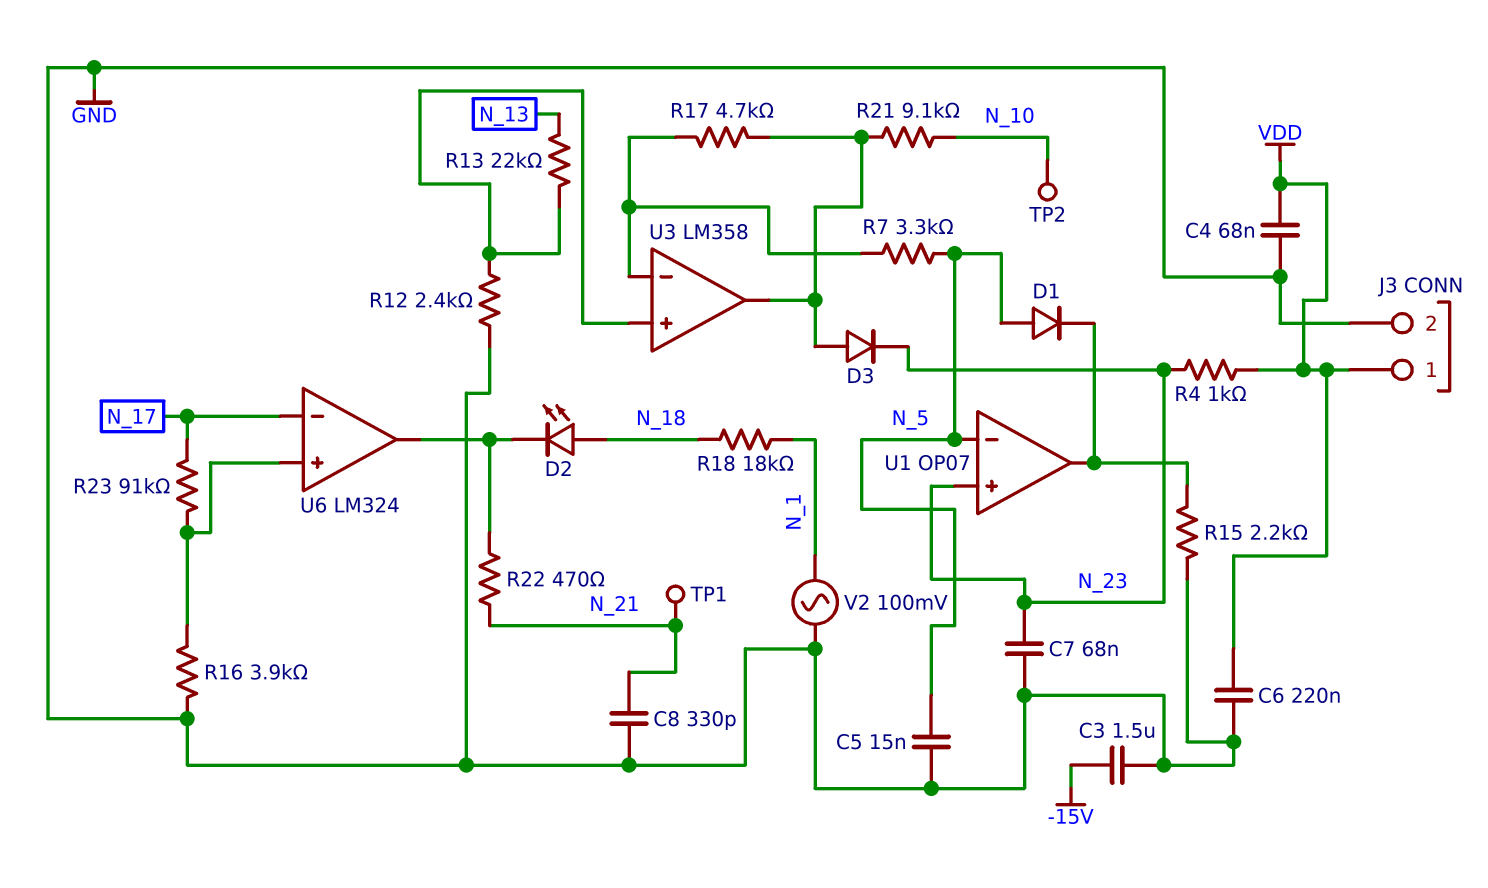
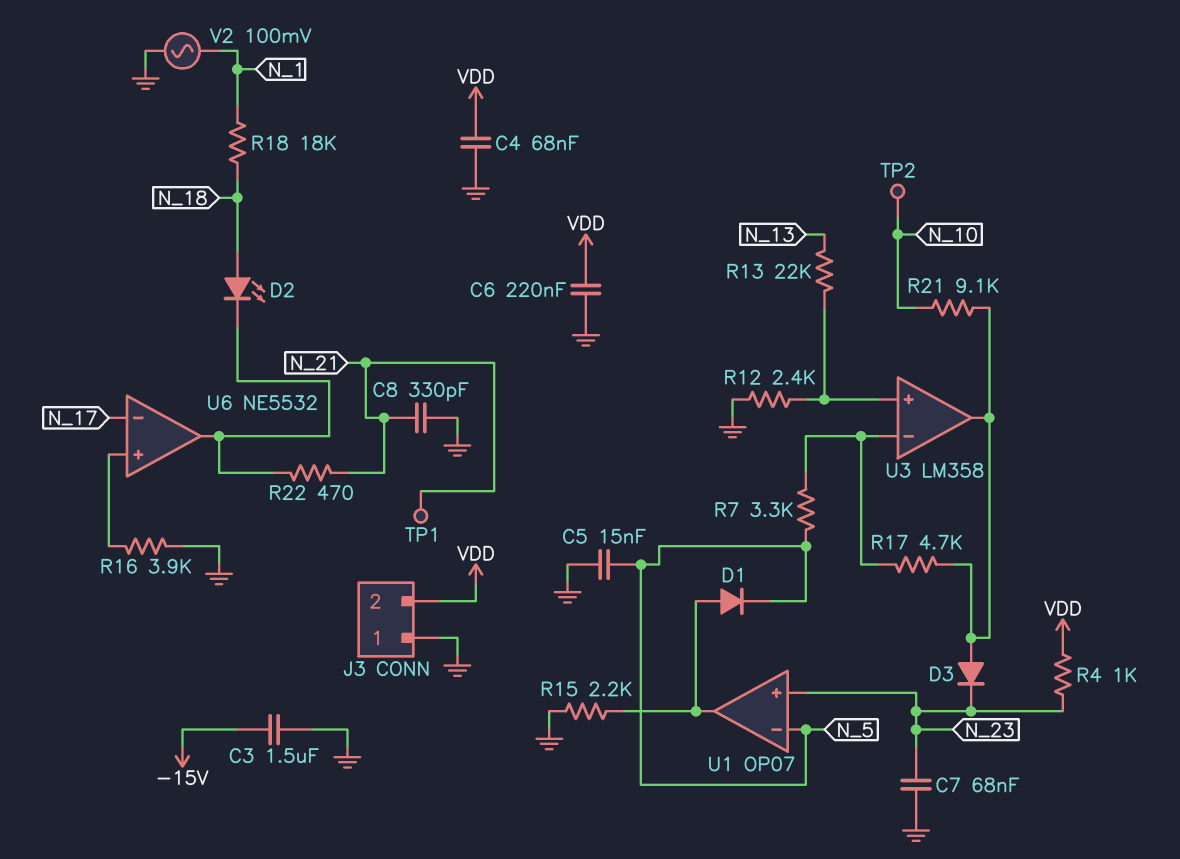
D1: diode (A N_5, K U1/out) -> diode (A U1/out, K N_5)
J3 pin 1: VDD -> GND
J3 pin 2: GND -> VDD
R23: 91k (N_17, U6/in+) -> none
U6: LM324 -> NE5532

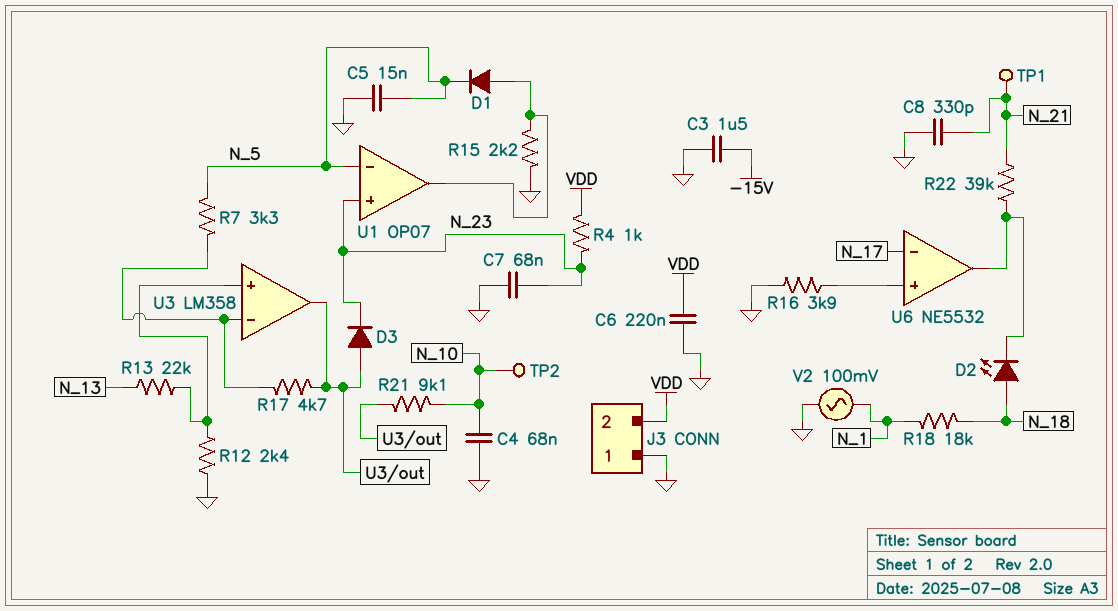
C4: 68nF (GND, VDD) -> 68nF (GND, N_10)
R22: 470 (N_21, U6/out) -> 39k (N_21, U6/out)

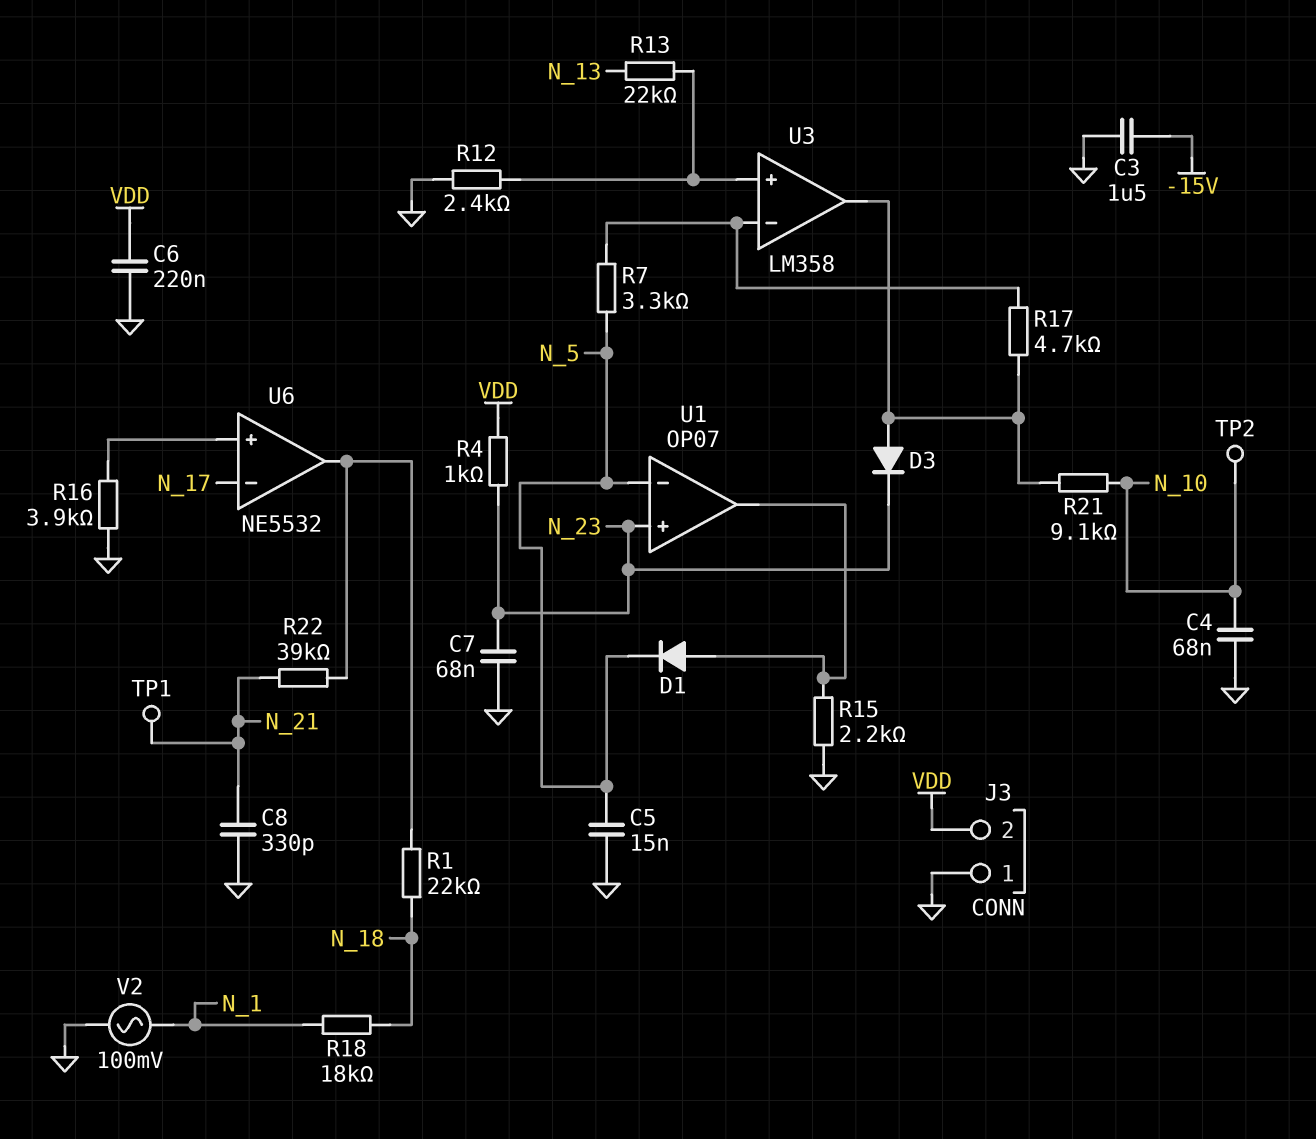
D2: LED (A N_18, K U6/out) -> none
R1: none -> 22k (N_18, U6/out)

